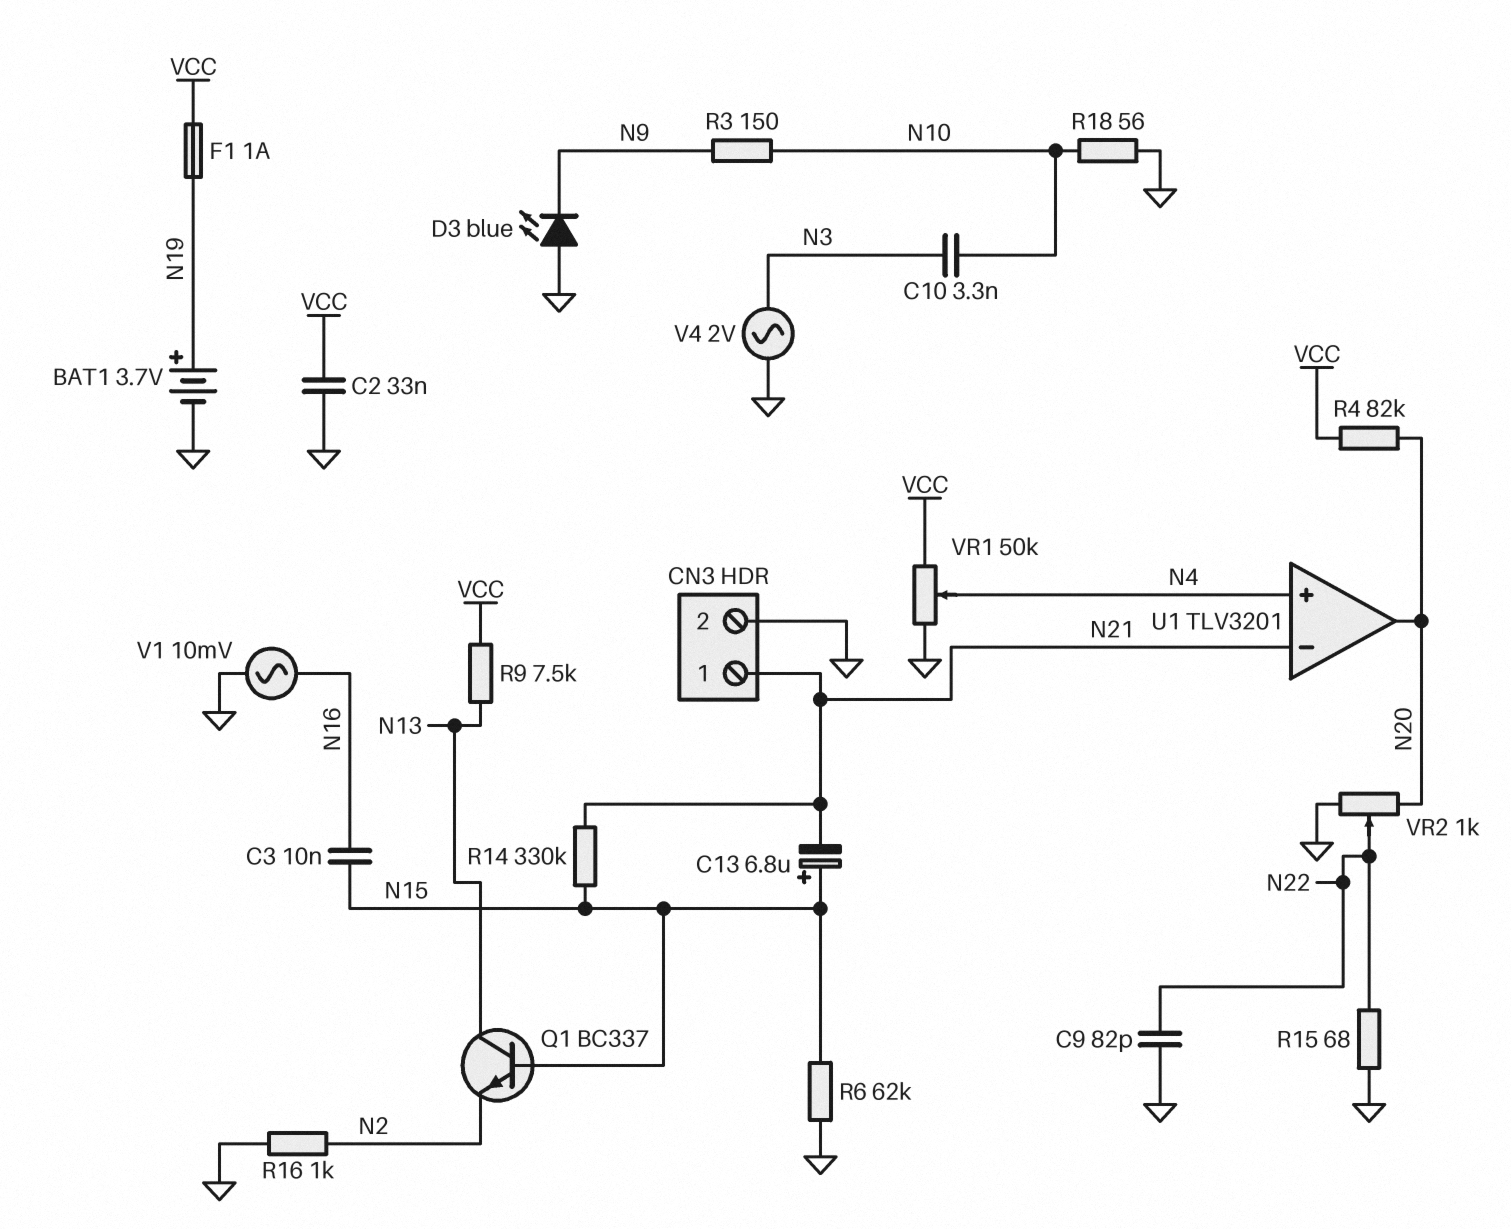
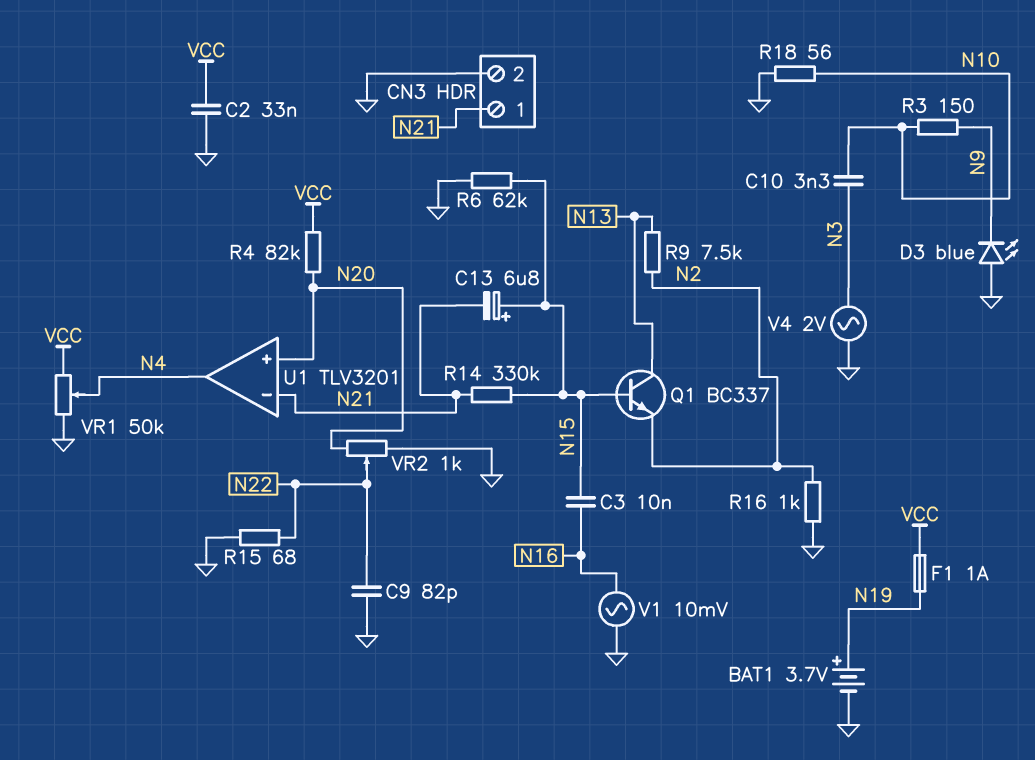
R9: 7.5k (N13, VCC) -> 7.5k (N2, N13)
U1 pin in+: N4 -> N20
U1 pin out: N20 -> N4

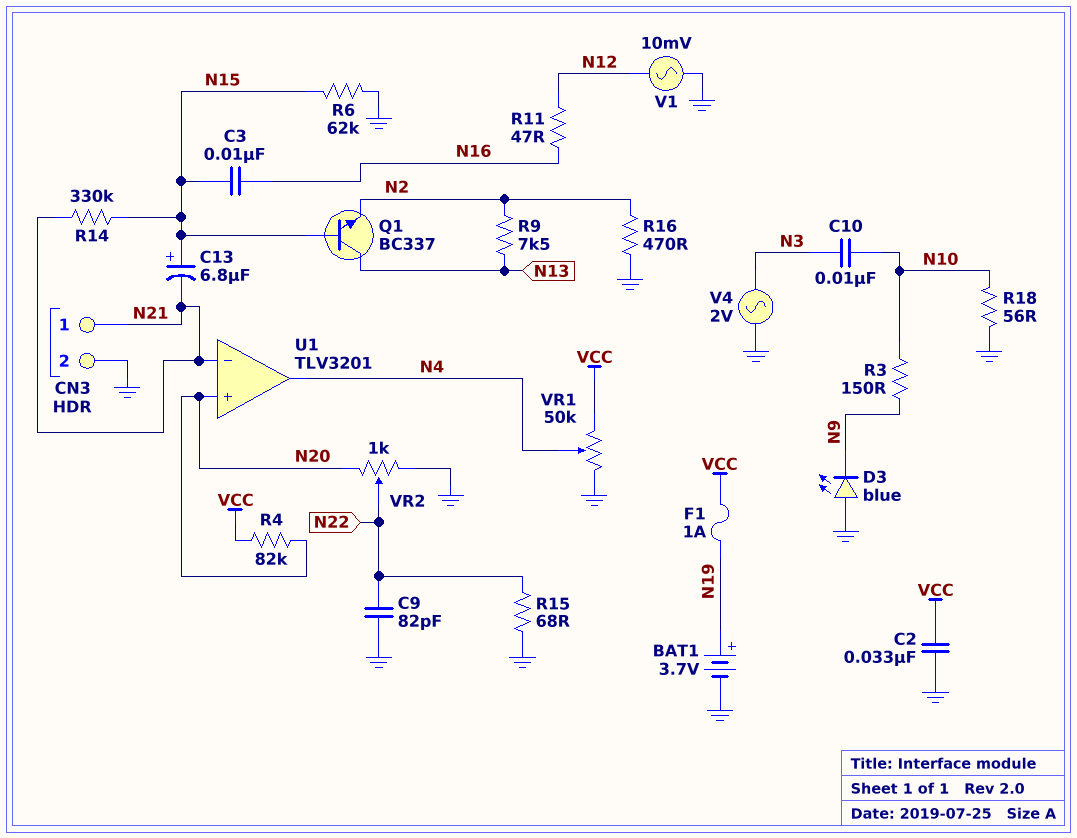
C10: 3.3nF (N3, N10) -> 10nF (N3, N10)
R11: none -> 47 (N12, N16)
R16: 1k (GND, N2) -> 470 (GND, N2)
V1: AC 10mV (GND, N16) -> AC 10mV (GND, N12)

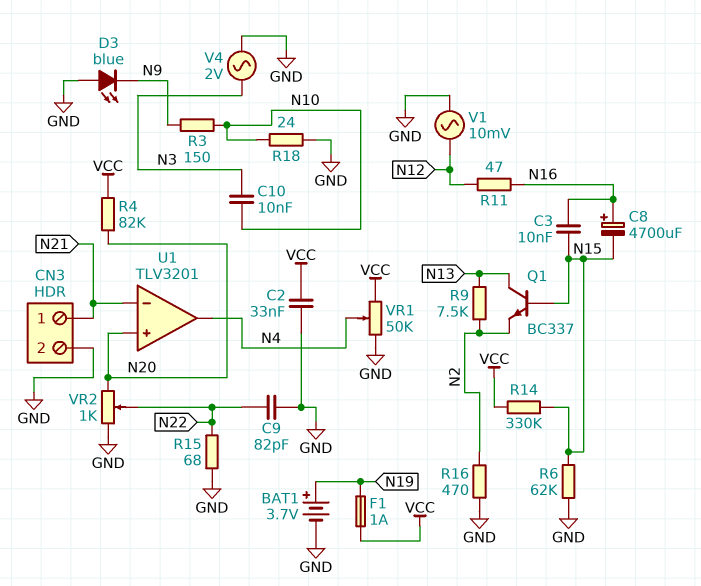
C8: none -> 4700uF (plus N16, minus N15)
C13: 6.8uF (plus N15, minus N21) -> none
R14: 330k (N15, N21) -> 330k (N15, VCC)
R18: 56 (GND, N10) -> 24 (GND, N10)

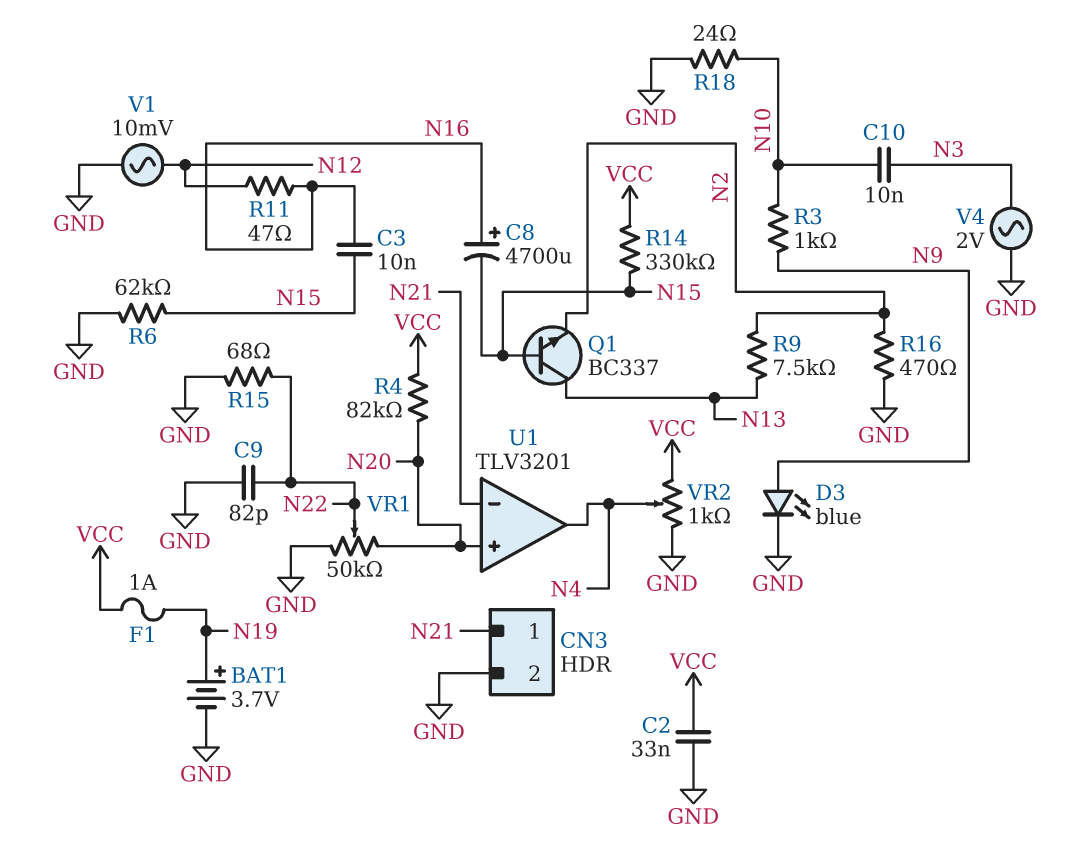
D3: LED blue (A GND, K N9) -> LED blue (A N9, K GND)
R3: 150 (N9, N10) -> 1k (N9, N10)
VR1: 50k (GND, VCC, wiper N4) -> 50k (GND, N20, wiper N22)
VR2: 1k (GND, N20, wiper N22) -> 1k (GND, VCC, wiper N4)

